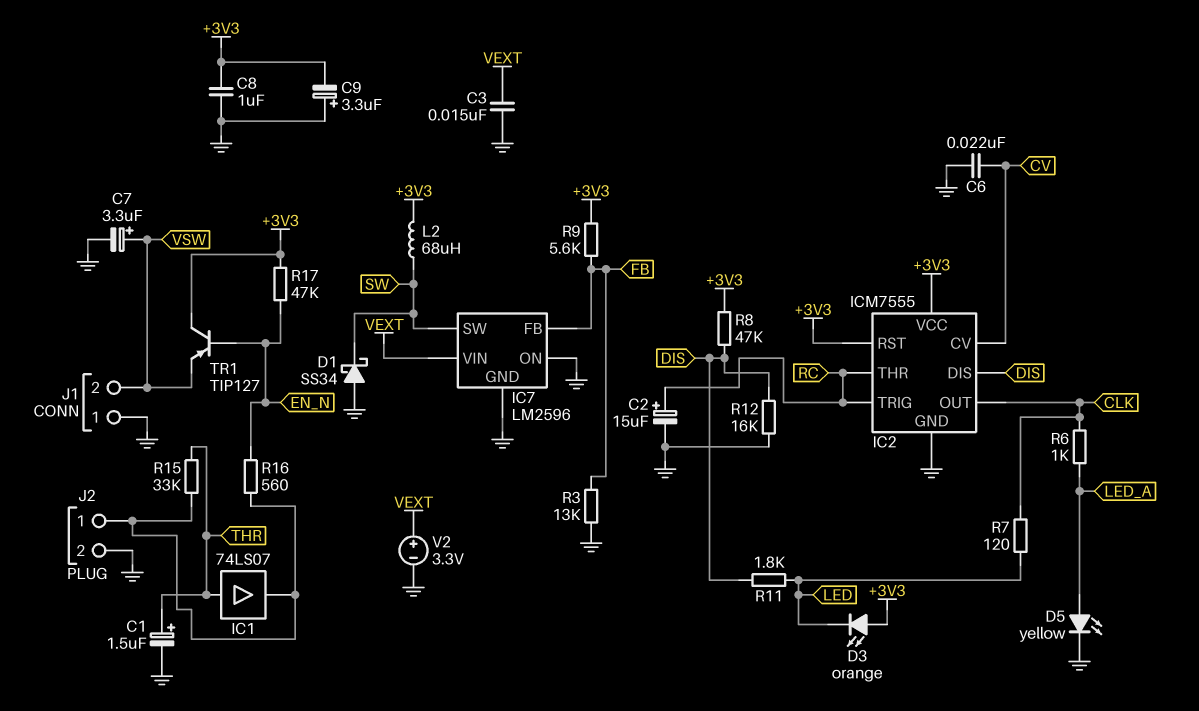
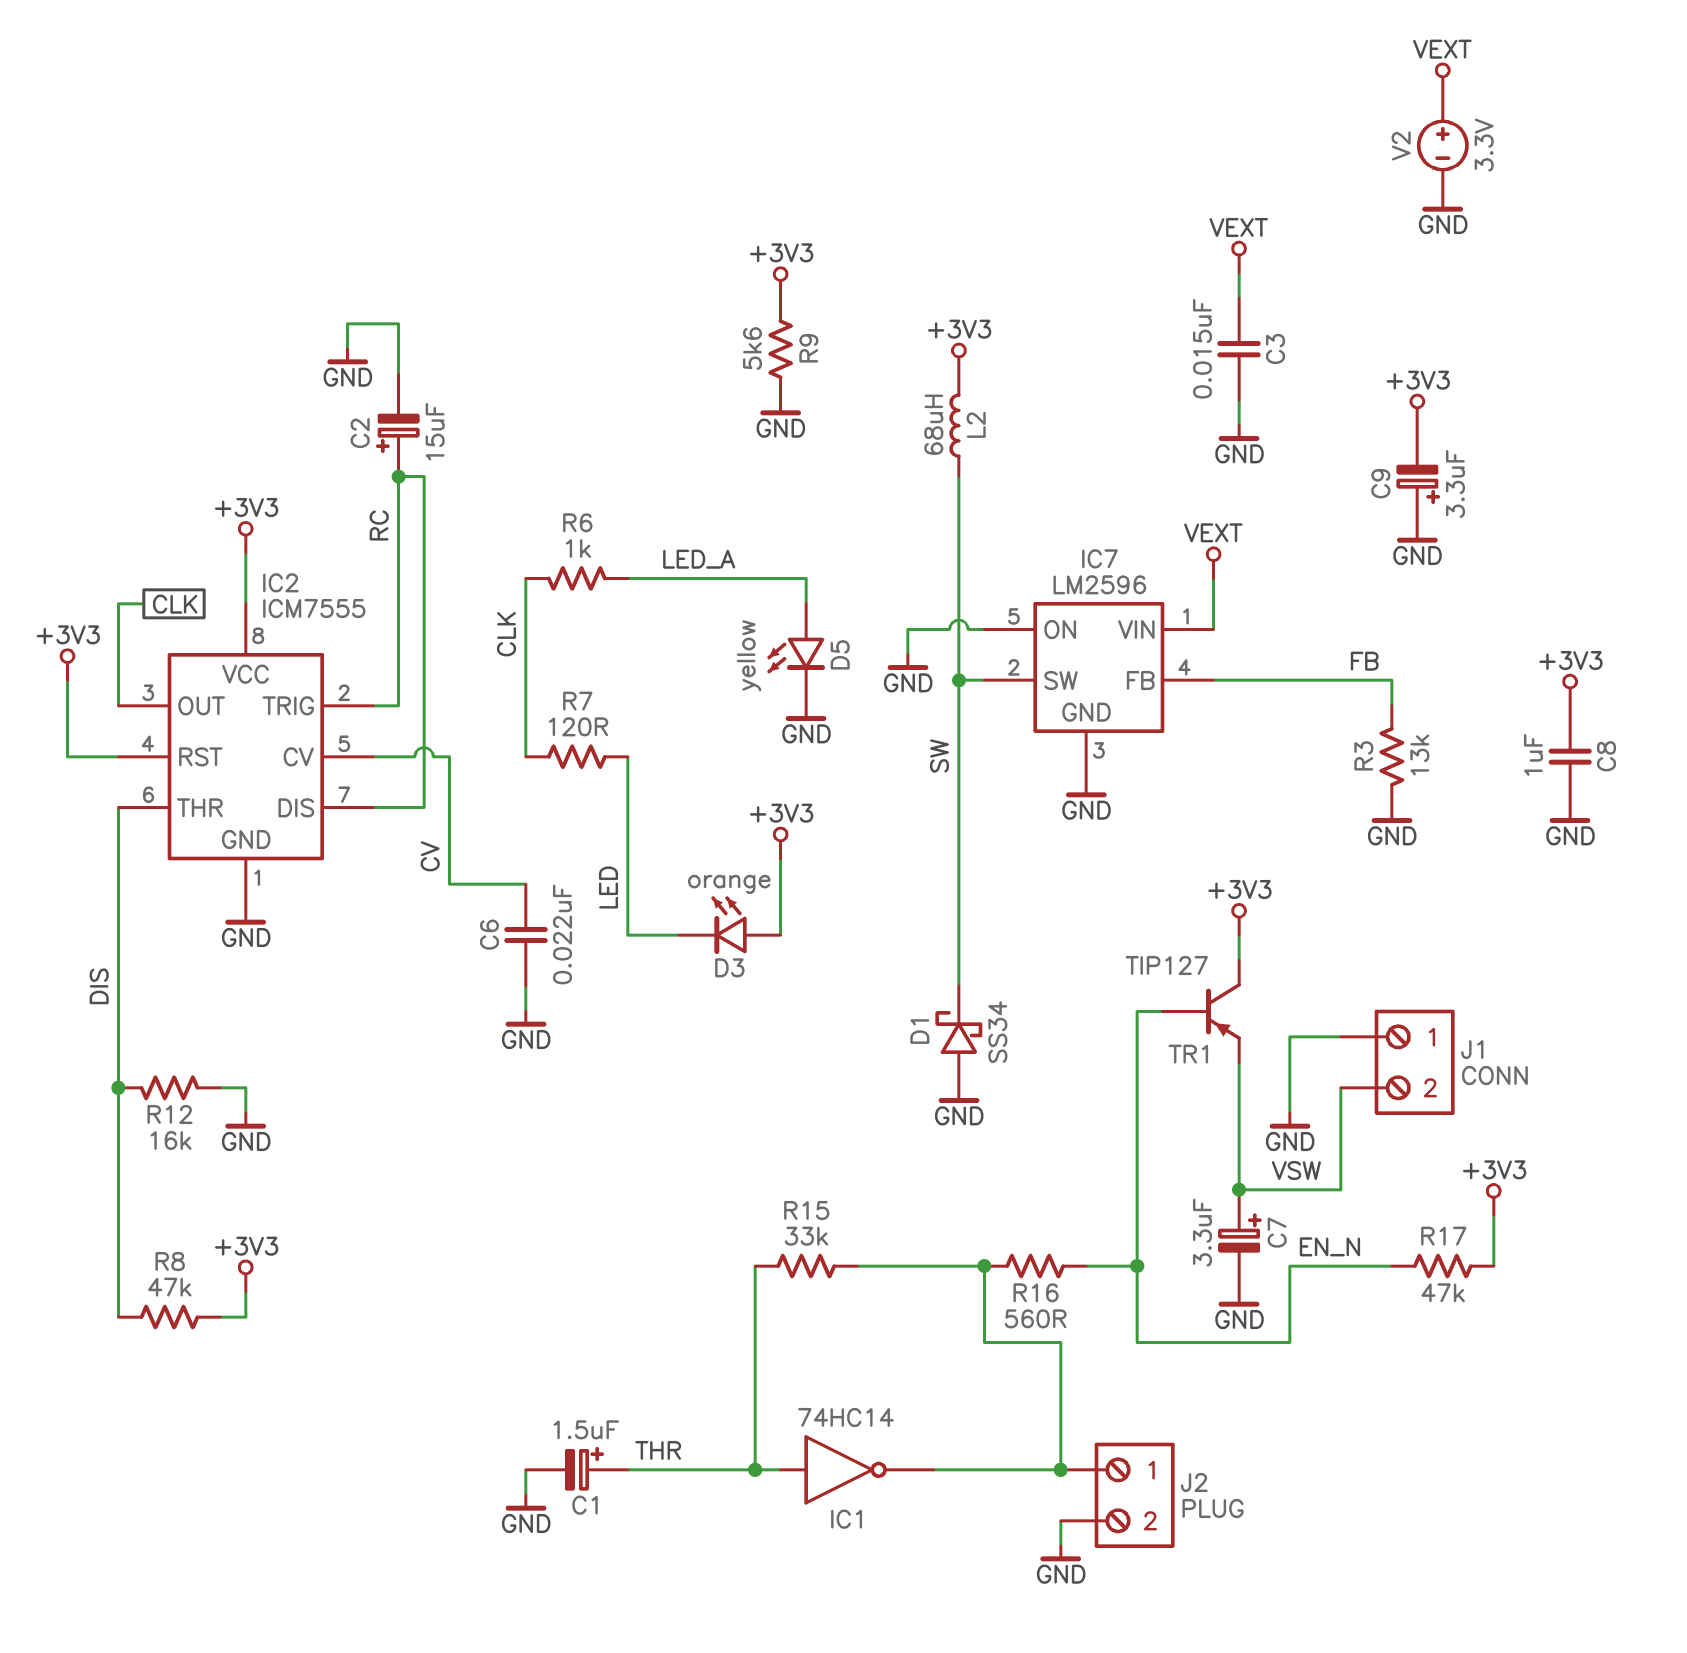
IC1: buffer 74LS07 (in THR, out J2/1) -> NOT 74HC14 (in THR, out J2/1)
IC2 pin DIS: DIS -> RC
IC2 pin THR: RC -> DIS
R9: 5.6k (+3V3, FB) -> 5.6k (+3V3, GND)
R11: 1.8k (DIS, LED) -> none

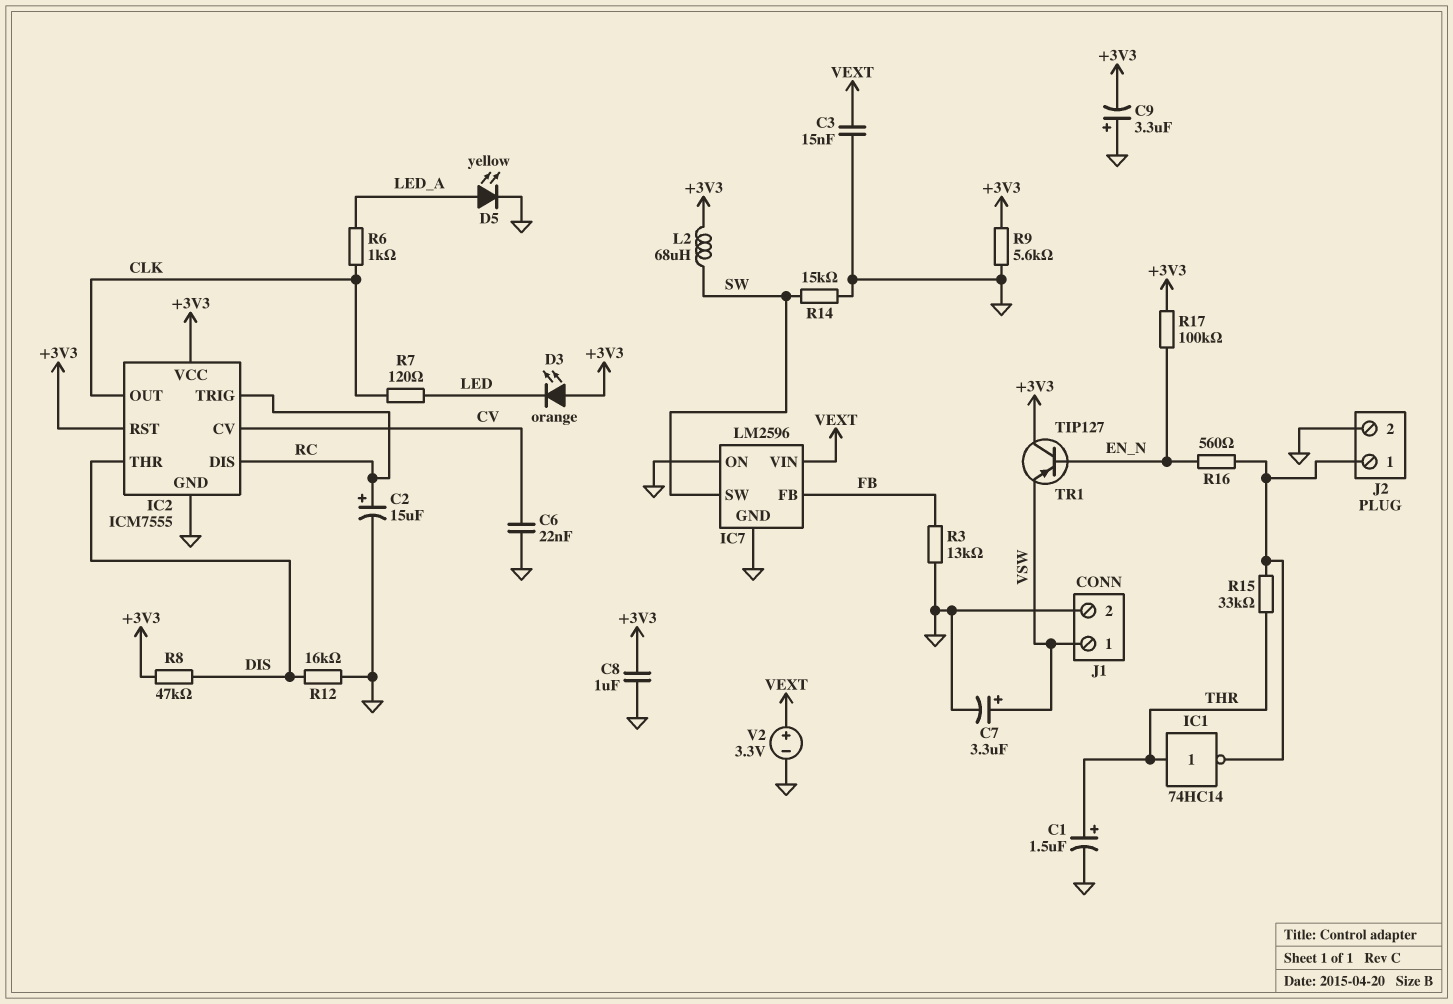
D1: schottky SS34 (A GND, K SW) -> none
J1 pin 1: GND -> VSW
J1 pin 2: VSW -> GND
R14: none -> 15k (GND, SW)
R17: 47k (+3V3, EN_N) -> 100k (+3V3, EN_N)

